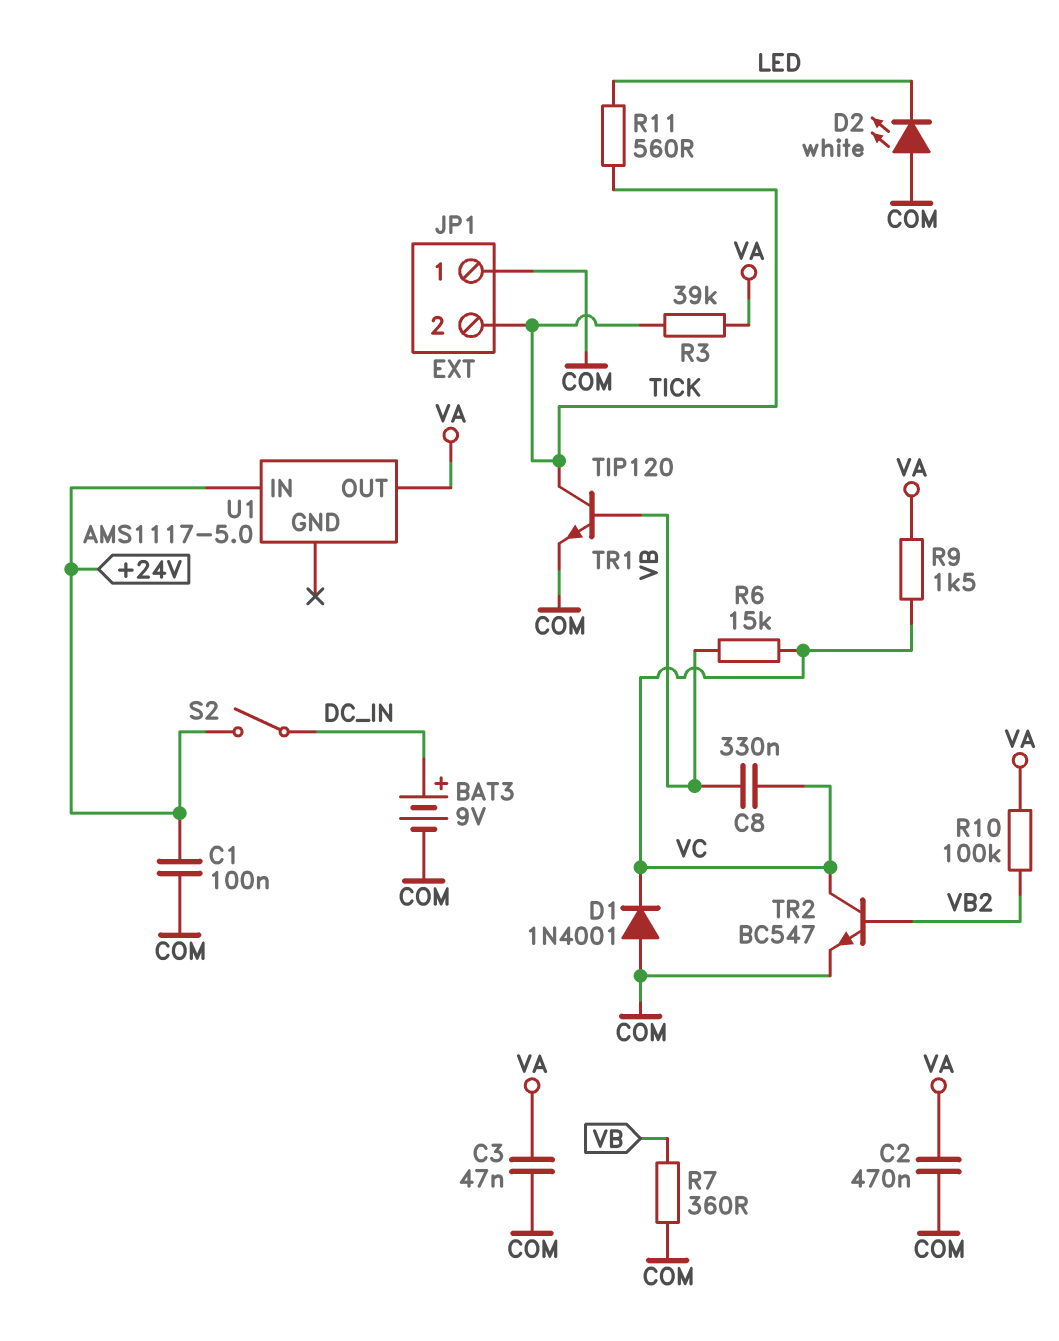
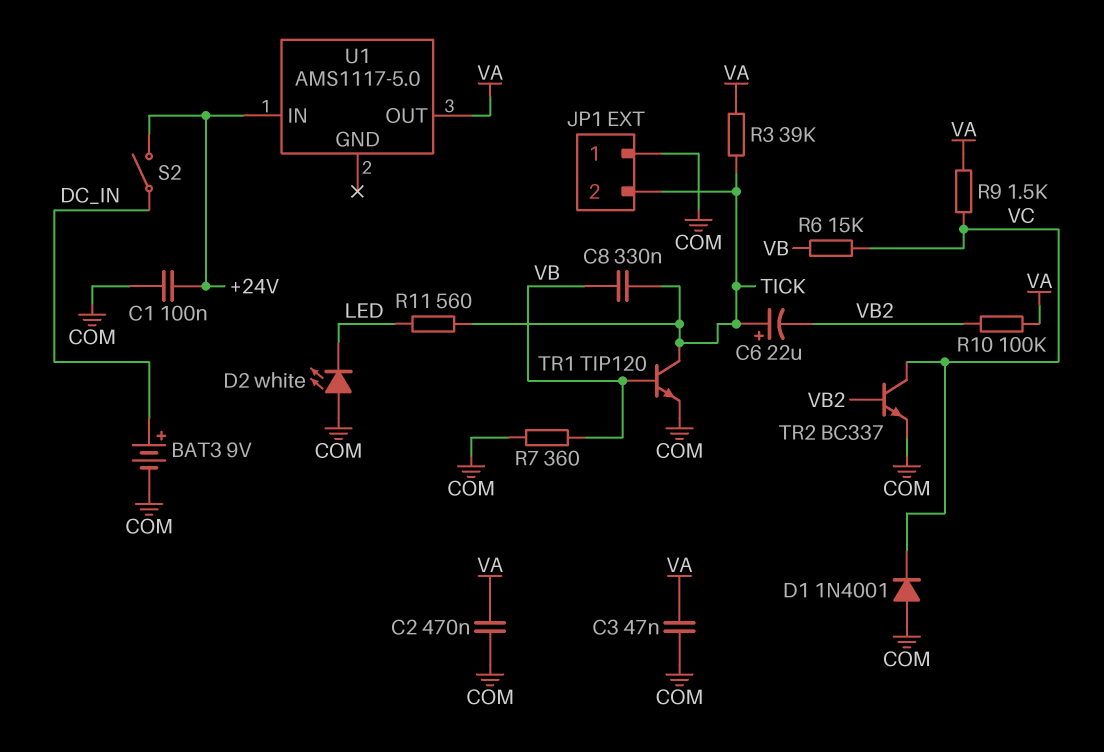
C6: none -> 22uF (plus TICK, minus VB2)
C8: 330nF (VB, VC) -> 330nF (TICK, VB)
TR2: NPN BC547 (B VB2, C VC, E COM) -> NPN BC337 (B VB2, C VC, E COM)

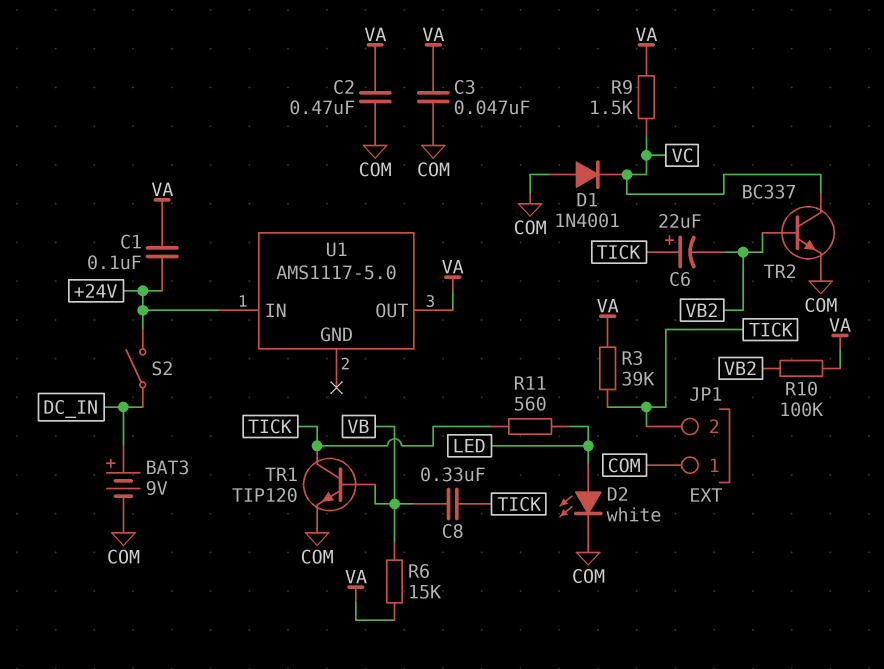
C1: 100nF (+24V, COM) -> 100nF (+24V, VA)
D2: LED white (A COM, K LED) -> LED white (A LED, K COM)
R6: 15k (VB, VC) -> 15k (VA, VB)
R7: 360 (COM, VB) -> none

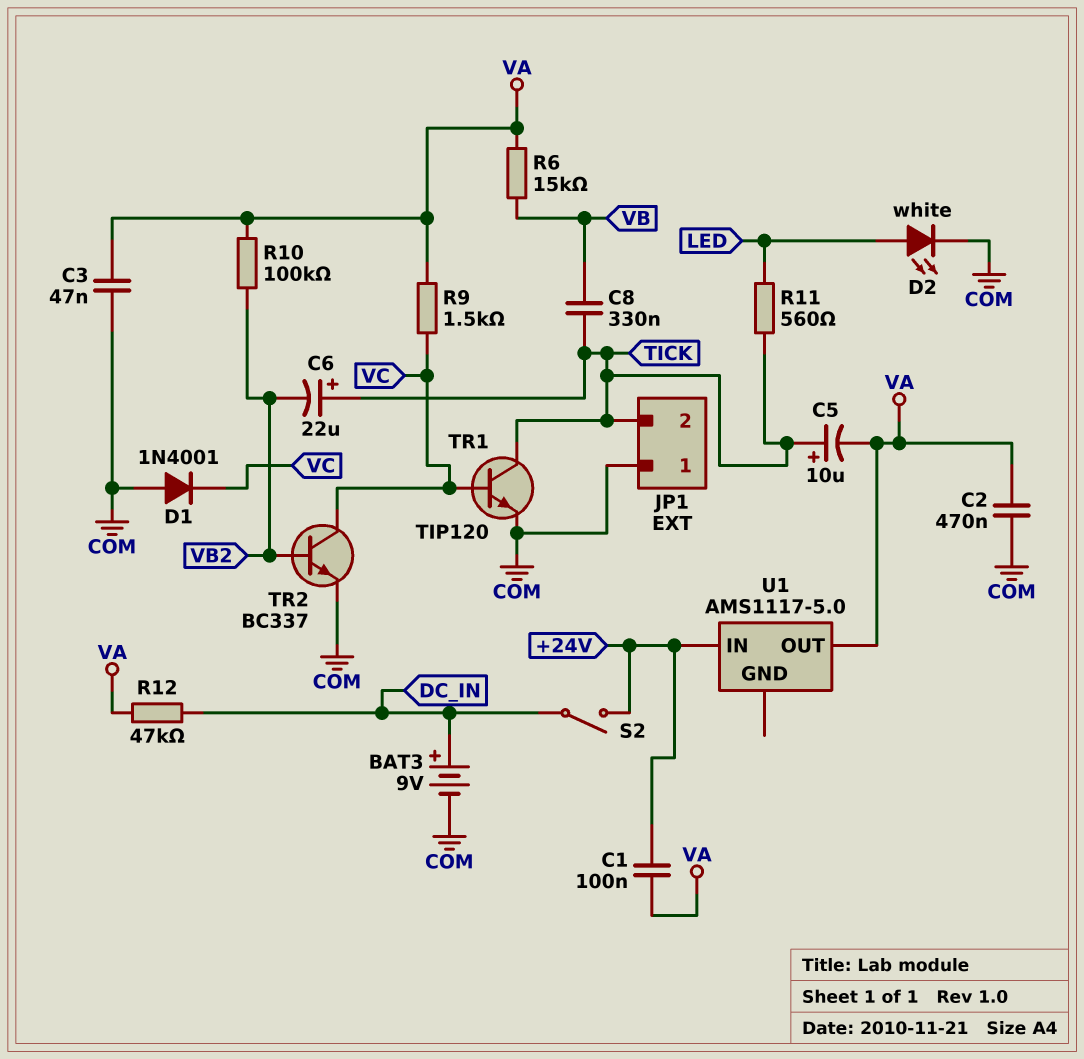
C5: none -> 10uF (plus TICK, minus VA)
R3: 39k (TICK, VA) -> none
R12: none -> 47k (DC_IN, VA)
TR1: NPN TIP120 (B VB, C TICK, E COM) -> NPN TIP120 (B VC, C TICK, E COM)

